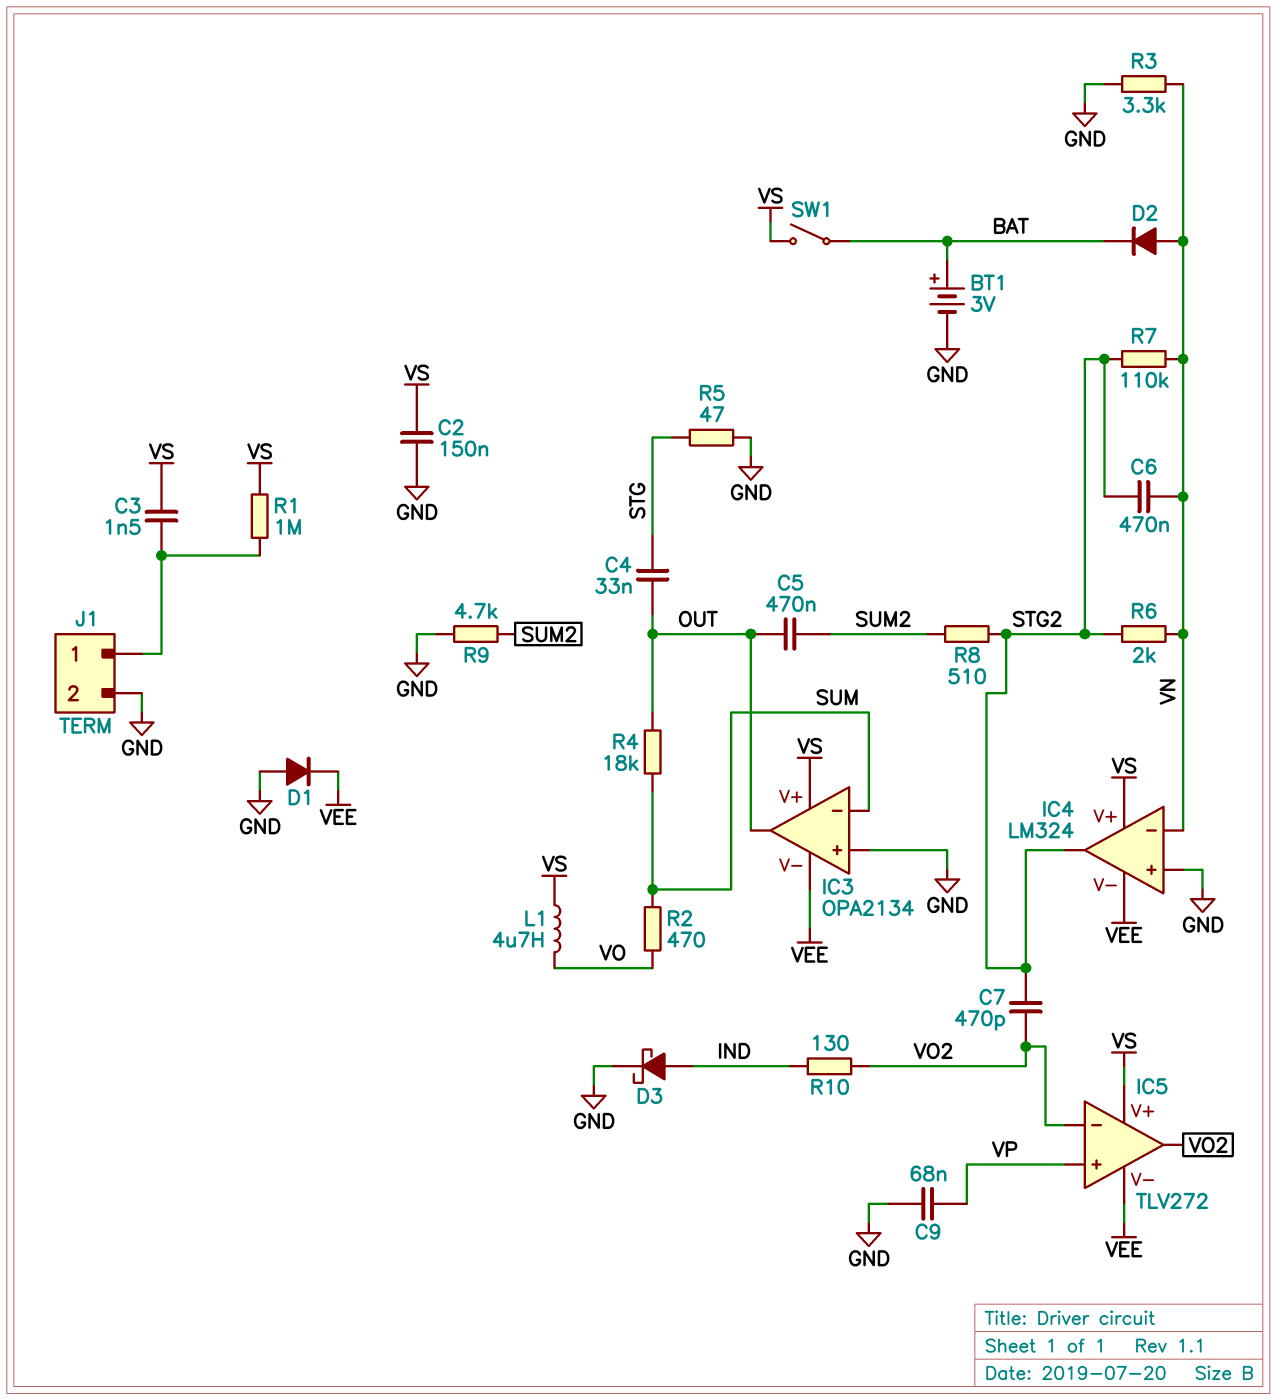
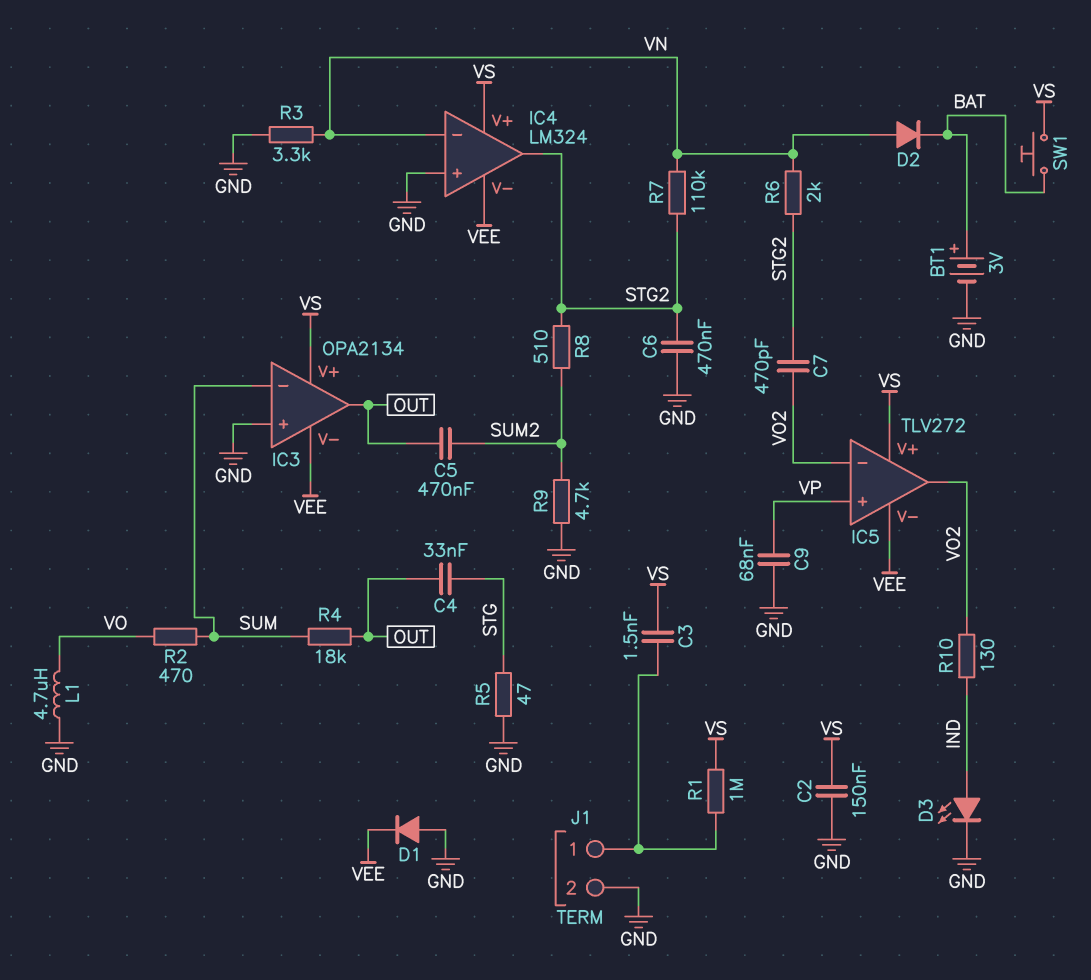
C6: 470nF (STG2, VN) -> 470nF (GND, STG2)
D3: schottky (A IND, K GND) -> LED (A IND, K GND)
L1: 4.7uH (VO, VS) -> 4.7uH (GND, VO)
SW1: switch (BAT, VS) -> button (BAT, VS)

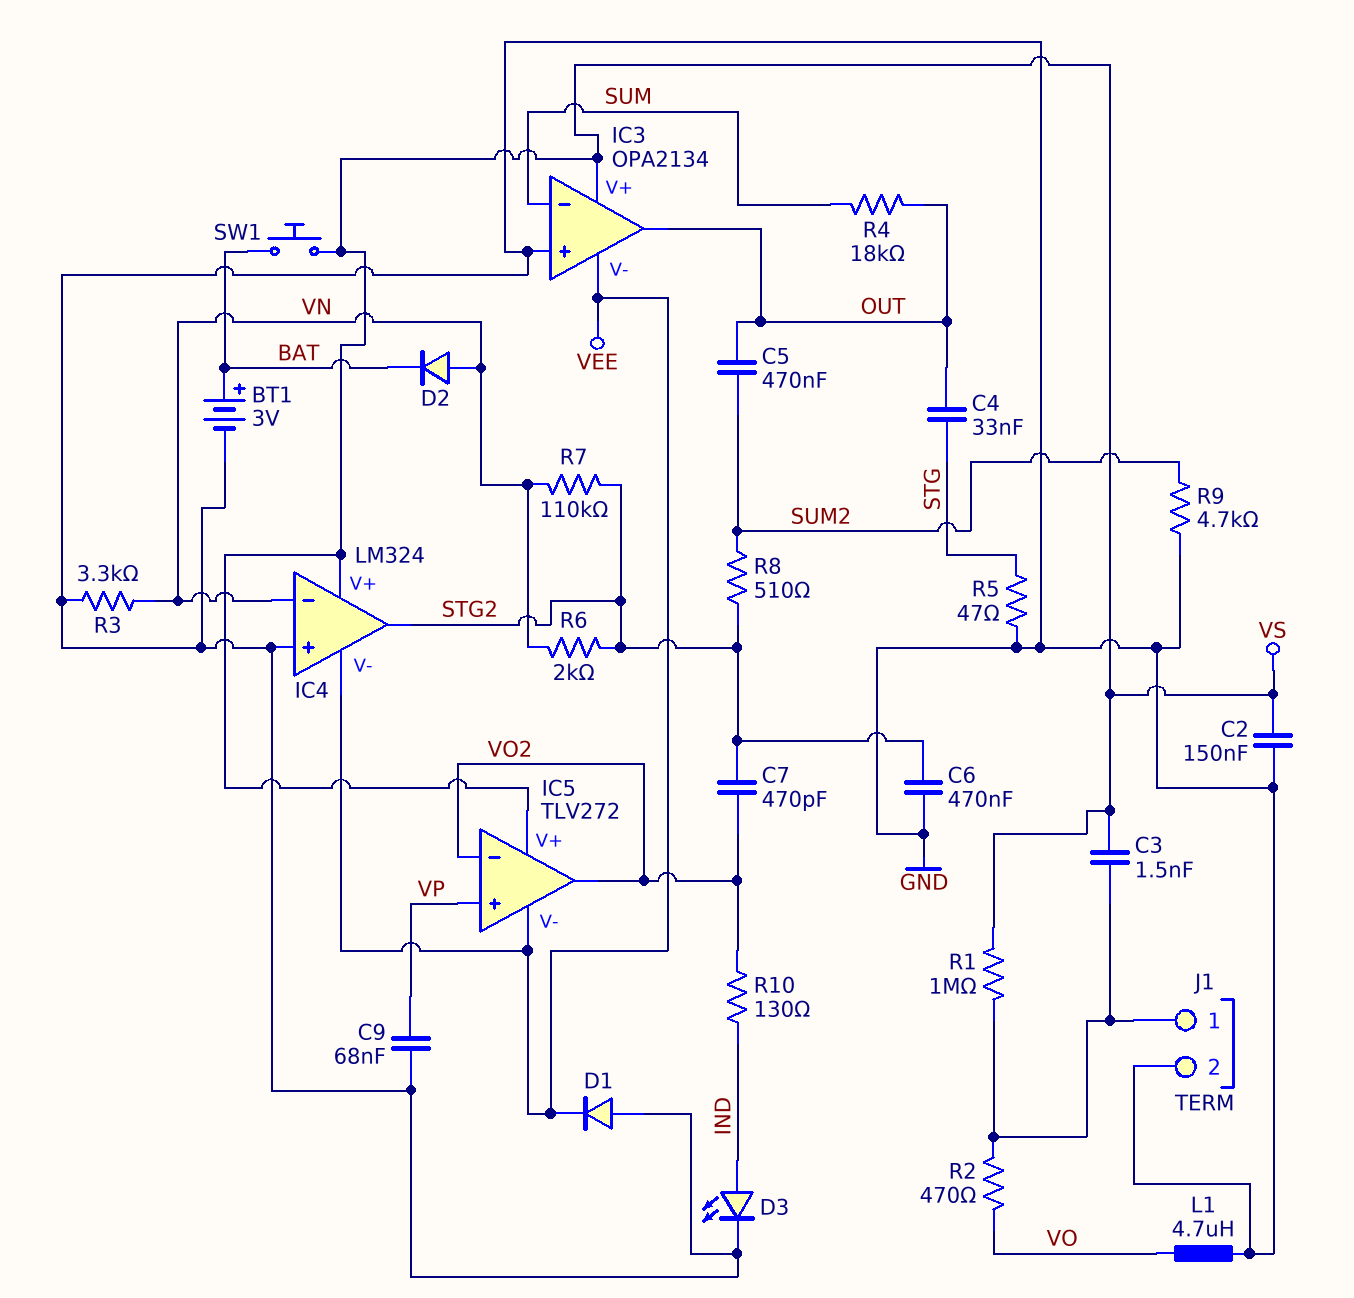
R2: 470 (SUM, VO) -> 470 (J1/1, VO)

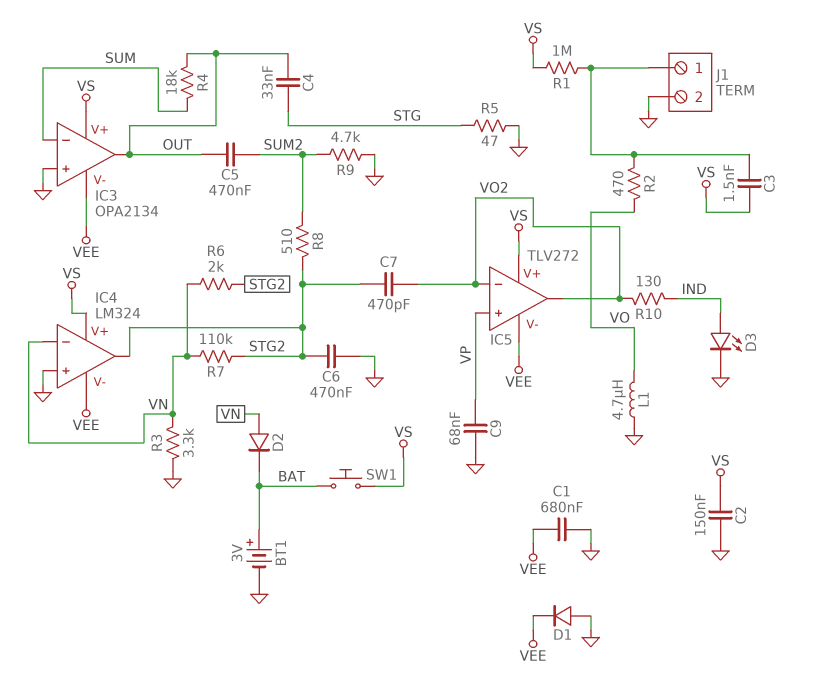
C1: none -> 680nF (GND, VEE)

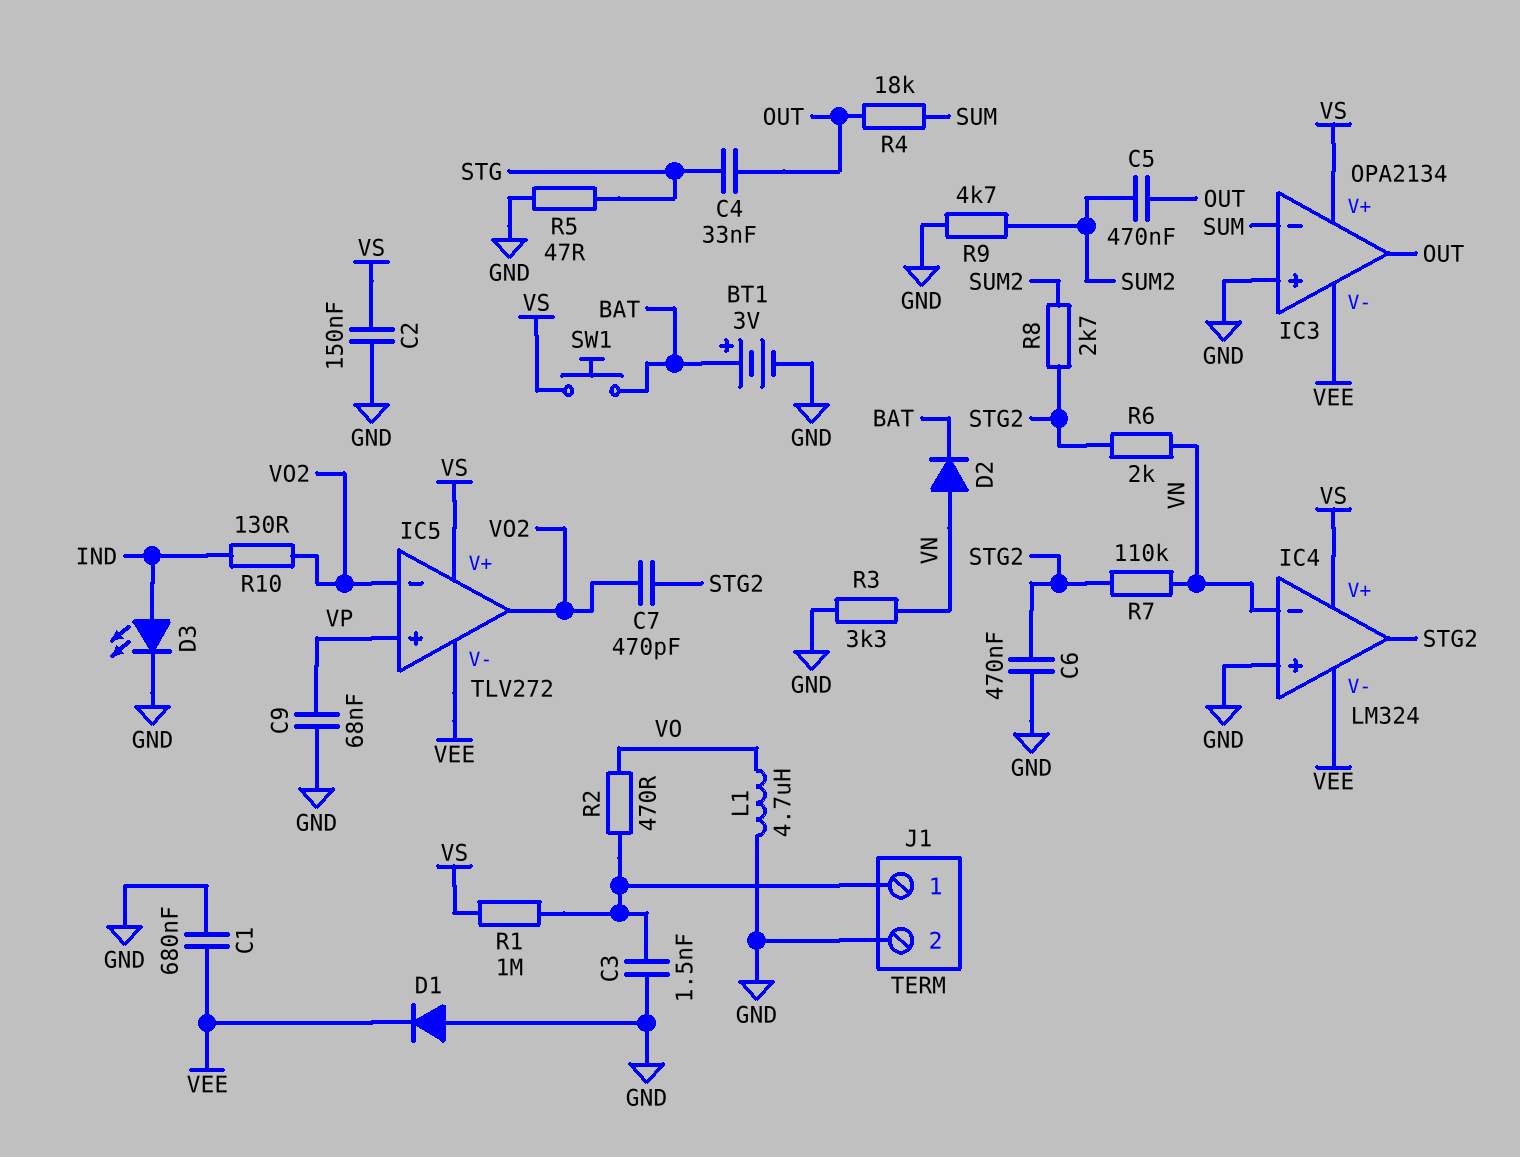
C3: 1.5nF (J1/1, VS) -> 1.5nF (GND, J1/1)
R8: 510 (STG2, SUM2) -> 2.7k (STG2, SUM2)

